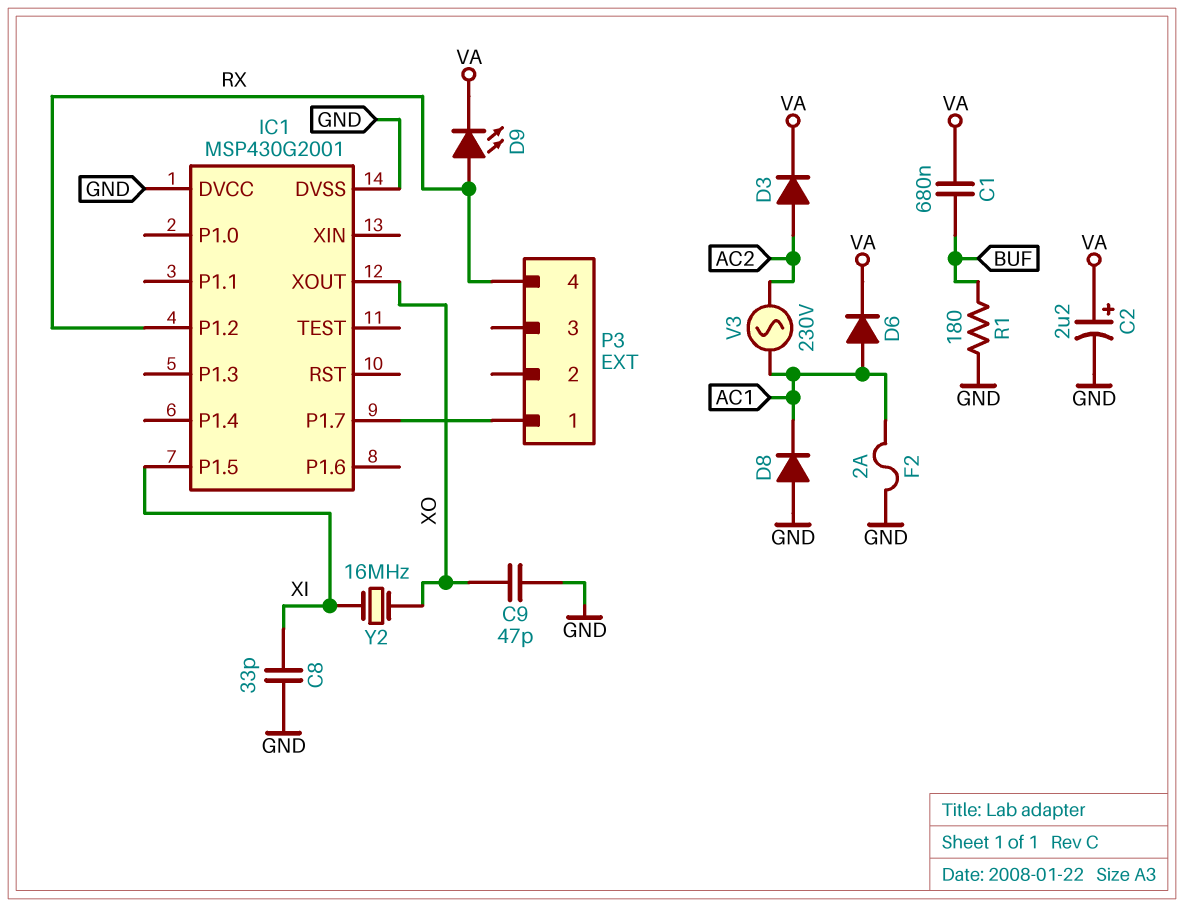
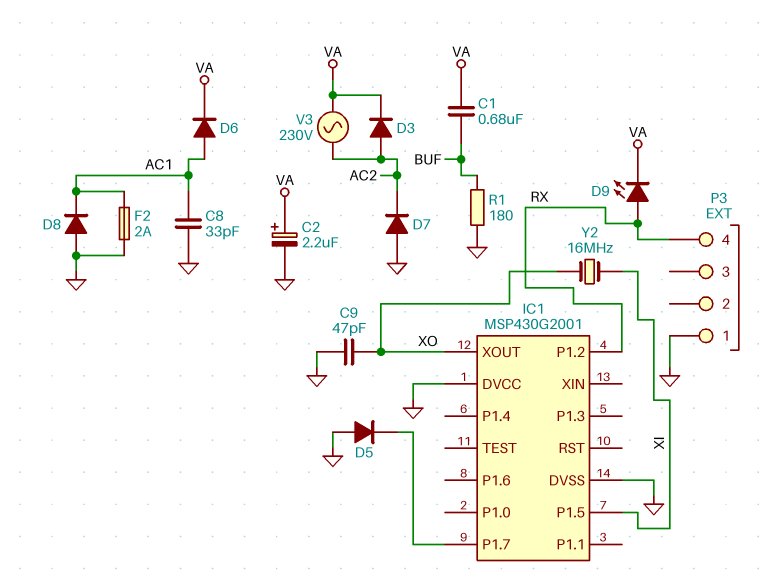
C8: 33pF (GND, XI) -> 33pF (AC1, GND)
D5: none -> diode (A GND, K IC1/P1.7)
D7: none -> diode (A GND, K AC2)
P3 pin 1: IC1/P1.7 -> GND
V3: AC 230V (AC1, AC2) -> AC 230V (AC2, VA)

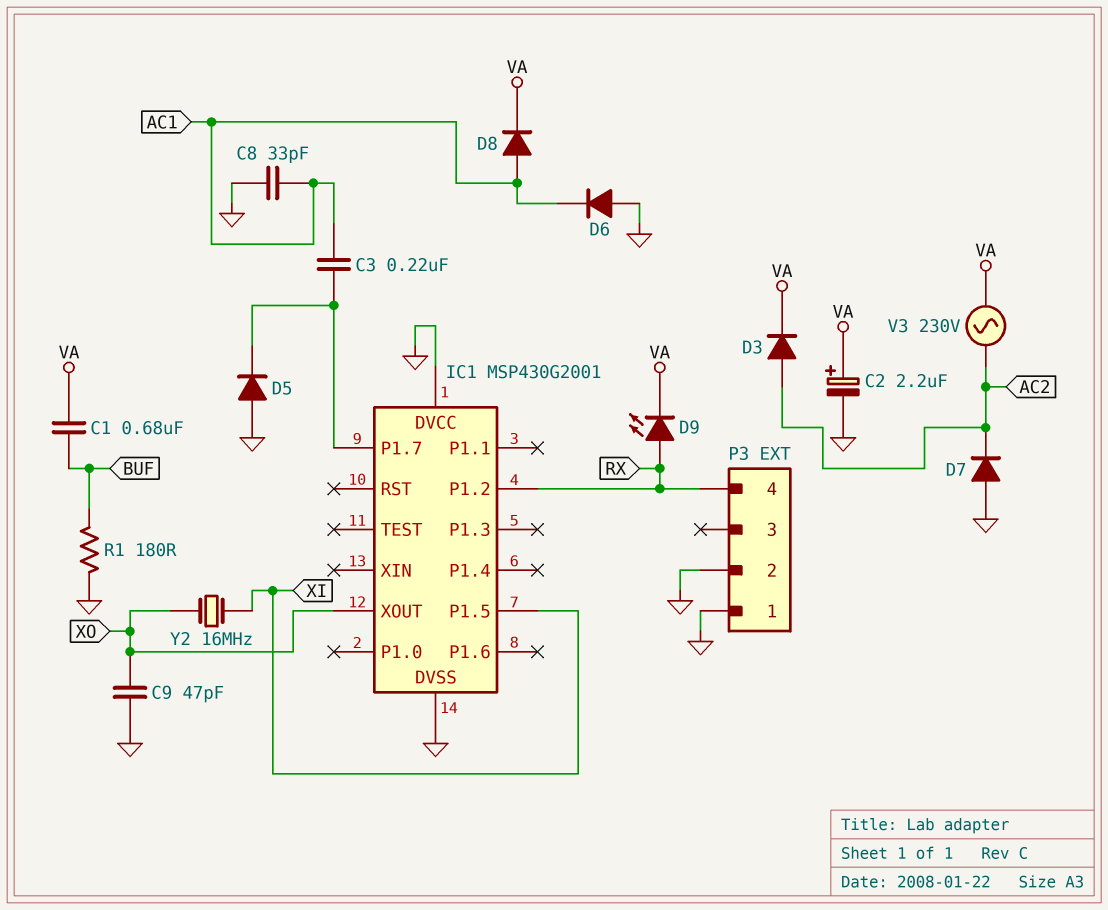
C3: none -> 220nF (AC1, IC1/P1.7)
D6: diode (A AC1, K VA) -> diode (A GND, K AC1)
D8: diode (A GND, K AC1) -> diode (A AC1, K VA)
F2: 2A (AC1, GND) -> none
P3 pin 2: none -> GND

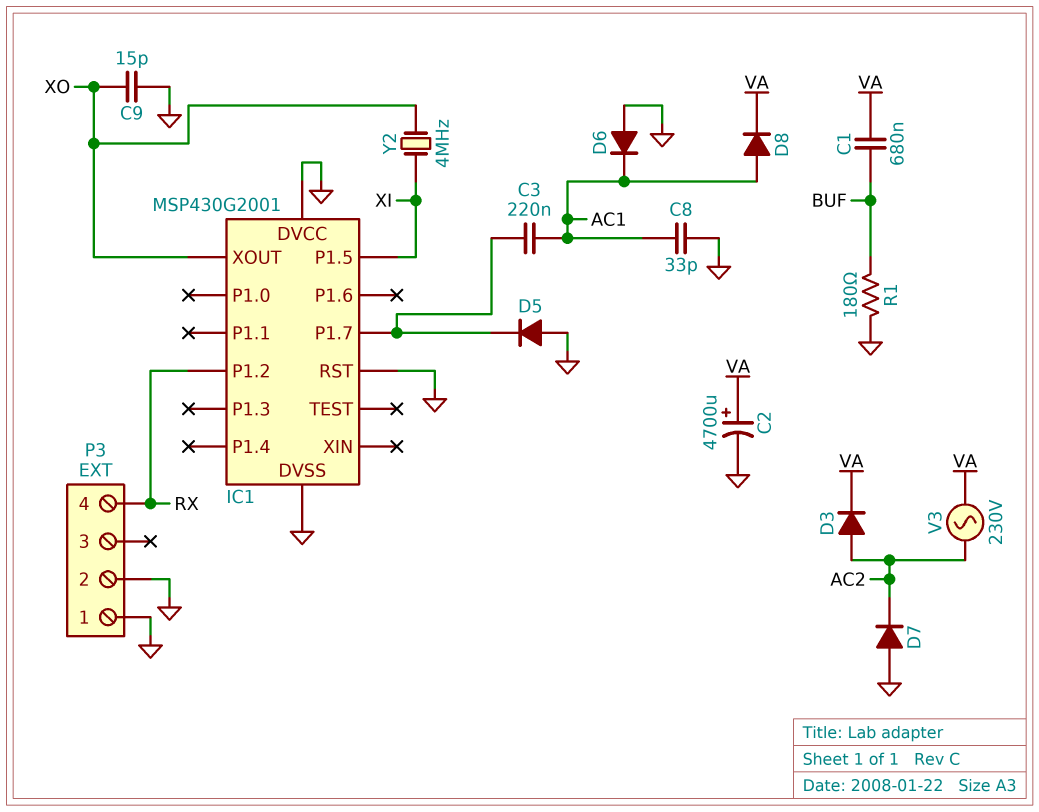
C2: 2.2uF (plus VA, minus GND) -> 4700uF (plus VA, minus GND)
C9: 47pF (GND, XO) -> 15pF (GND, XO)
D9: LED (A RX, K VA) -> none
IC1 pin RST: none -> GND
Y2: 16MHz (XI, XO) -> 4MHz (XI, XO)

